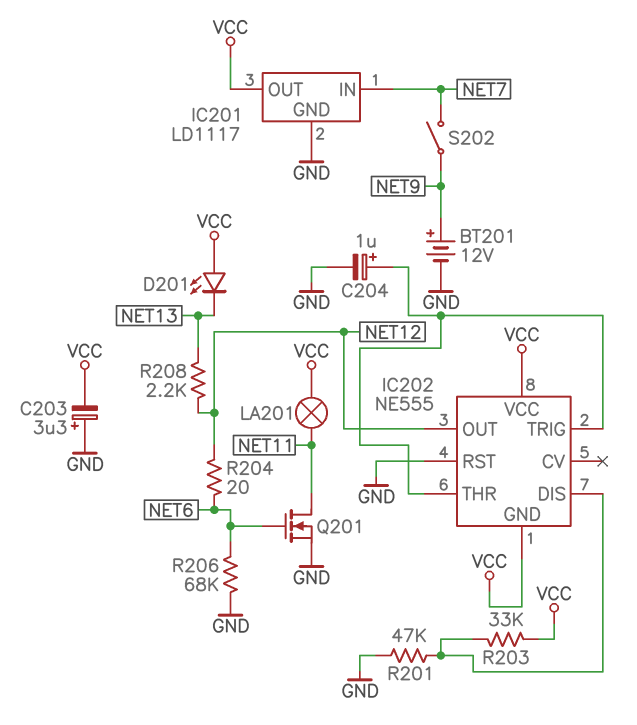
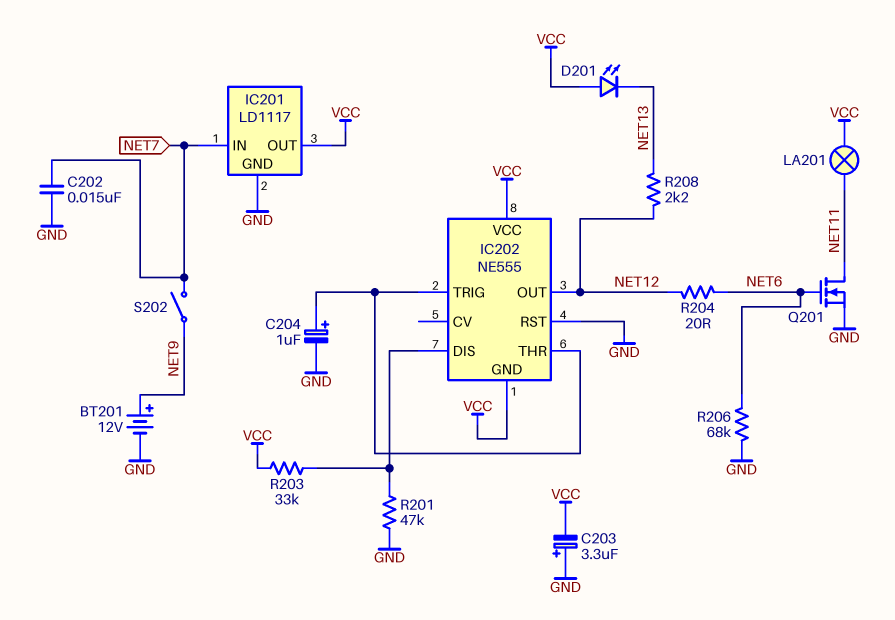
C202: none -> 15nF (GND, NET7)

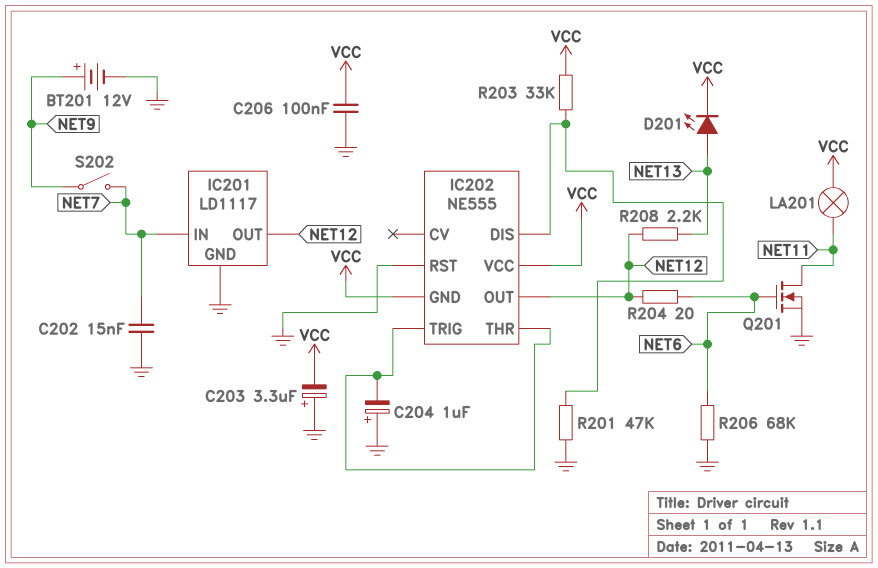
C204: 1uF (plus IC202/THR, minus GND) -> 1uF (plus GND, minus IC202/THR)
C206: none -> 100nF (GND, VCC)
D201: LED (A VCC, K NET13) -> LED (A NET13, K VCC)
IC201 pin OUT: VCC -> NET12

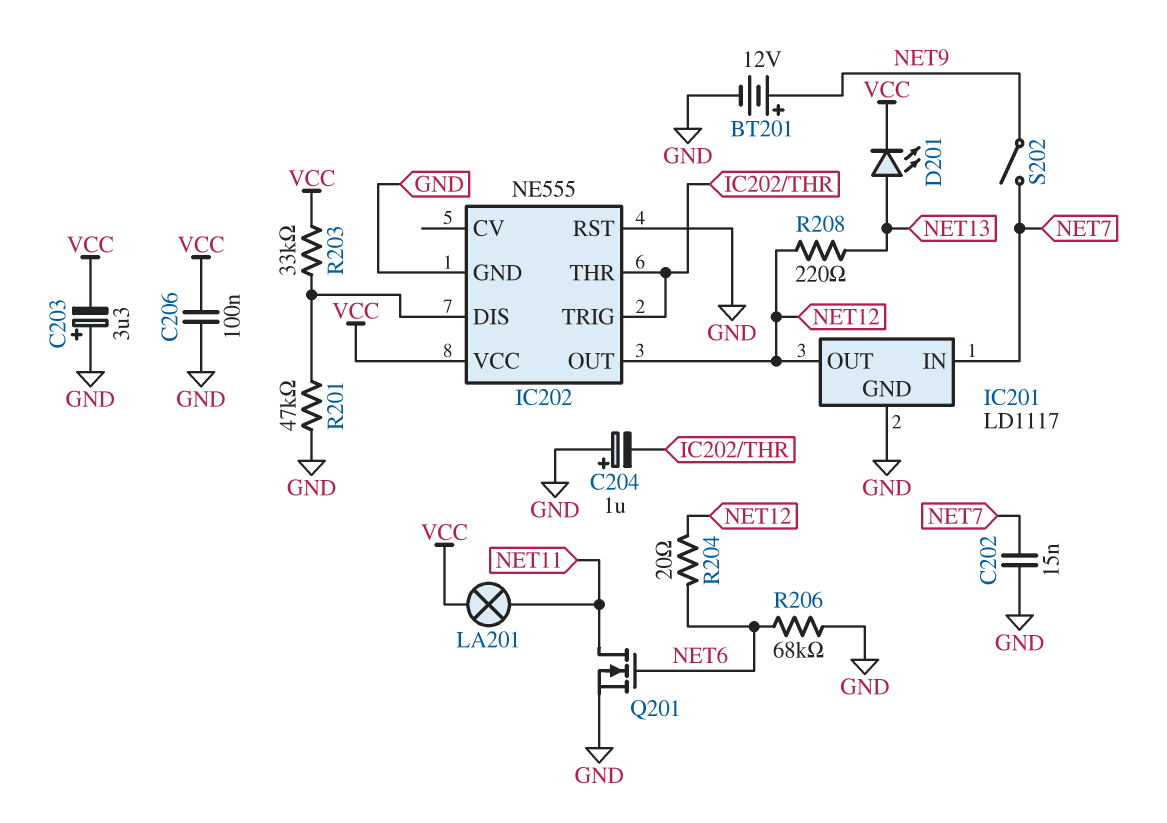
IC202 pin GND: VCC -> GND
R208: 2.2k (NET12, NET13) -> 220 (NET12, NET13)

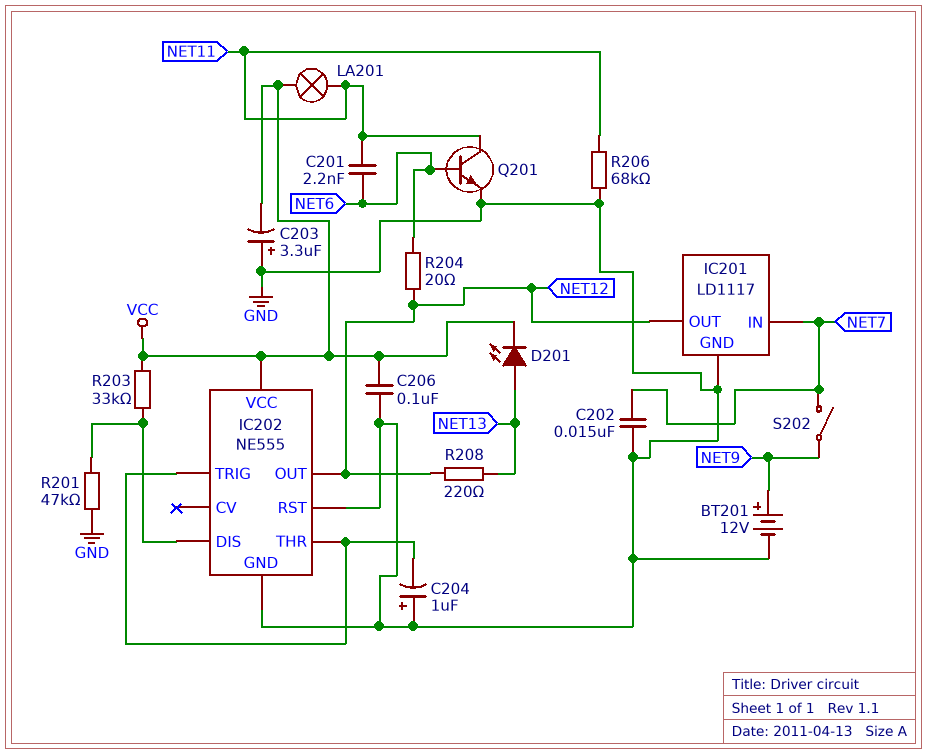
C201: none -> 2.2nF (NET6, NET11)
Q201: NMOS (G NET6, D NET11, S GND) -> NPN (B NET6, C NET11, E GND)
R206: 68k (GND, NET6) -> 68k (GND, NET11)

